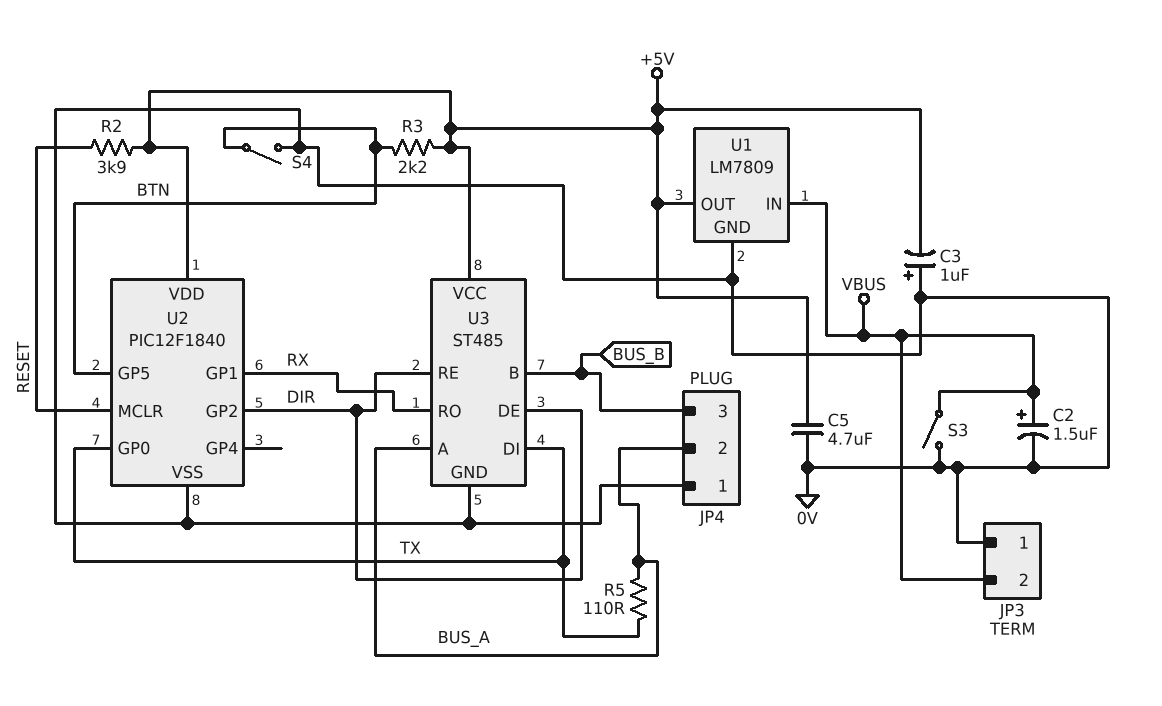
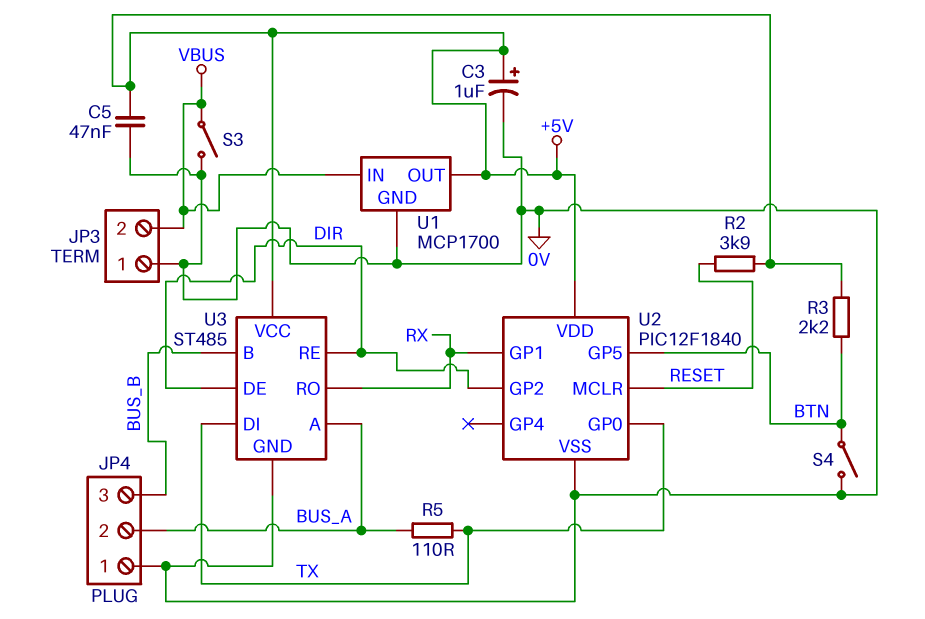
C2: 1.5uF (plus VBUS, minus 0V) -> none
C3: 1uF (plus 0V, minus +5V) -> 1uF (plus +5V, minus 0V)
C5: 4.7uF (+5V, 0V) -> 47nF (+5V, 0V)
U1: LM7809 -> MCP1700

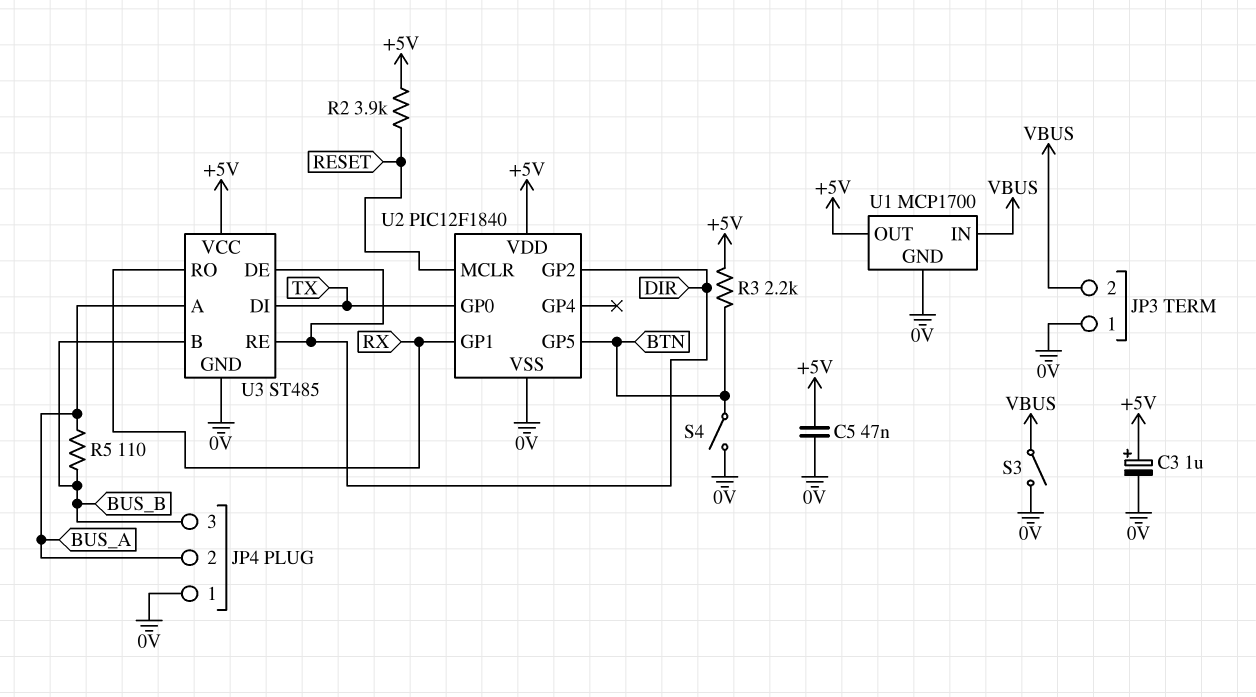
R5: 110 (BUS_A, TX) -> 110 (BUS_A, BUS_B)

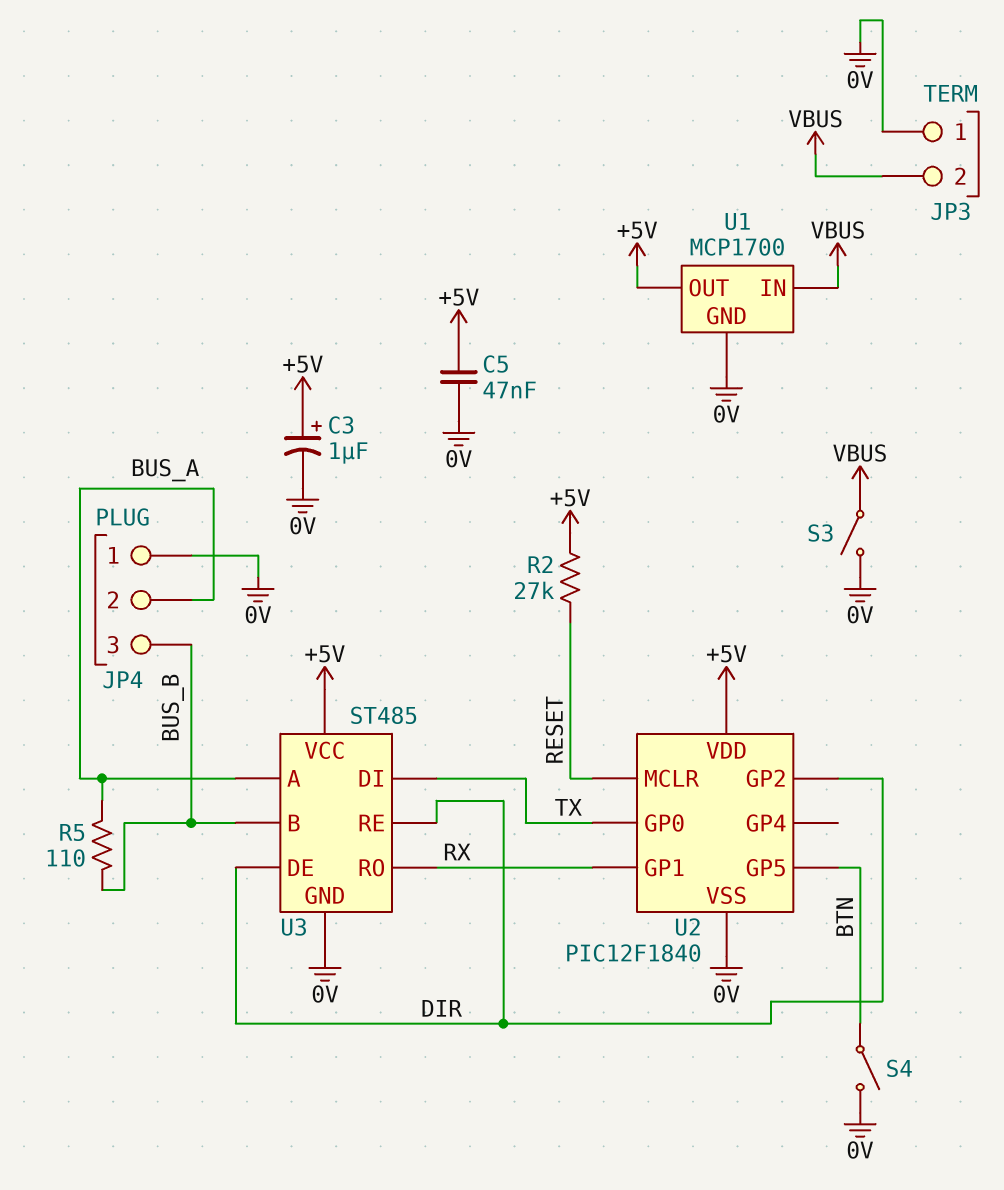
R2: 3.9k (+5V, RESET) -> 27k (+5V, RESET)
R3: 2.2k (+5V, BTN) -> none

